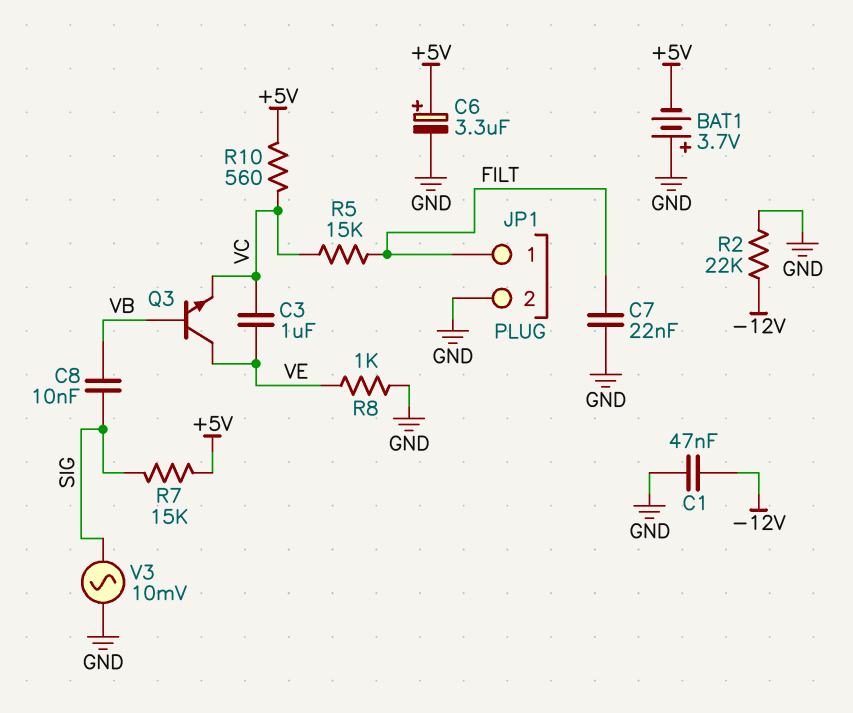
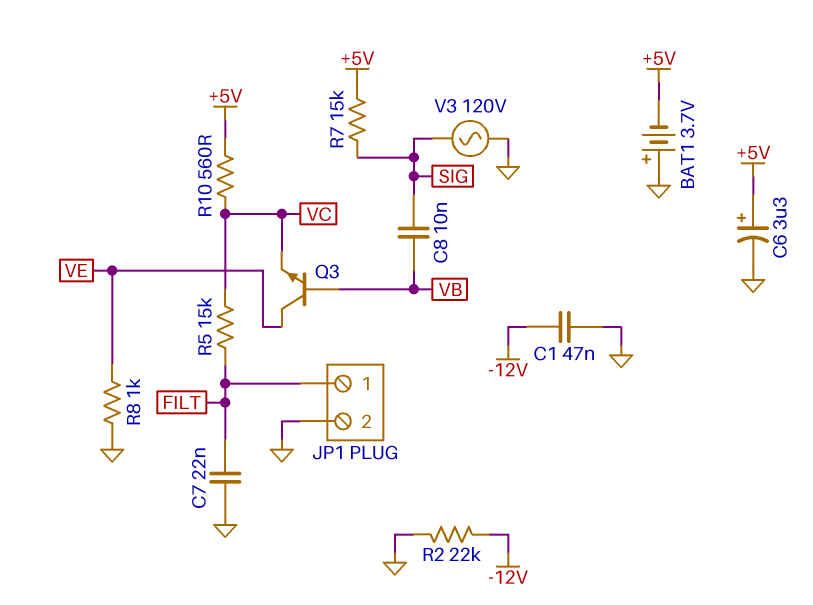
C3: 1uF (VC, VE) -> none
V3: AC 10mV (GND, SIG) -> AC 120V (GND, SIG)

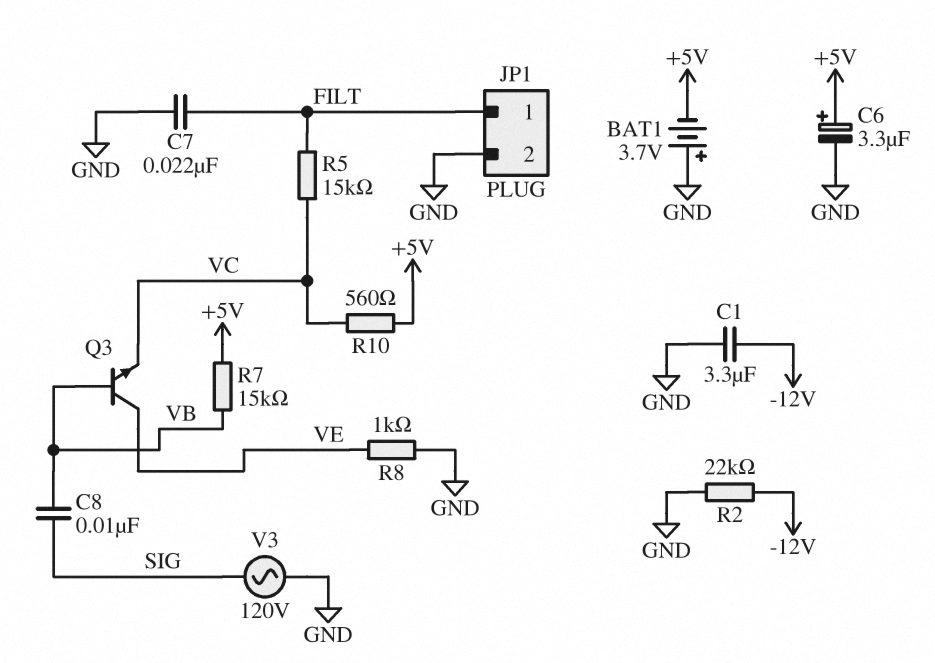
C1: 47nF (-12V, GND) -> 3.3uF (-12V, GND)
R7: 15k (+5V, SIG) -> 15k (+5V, VB)

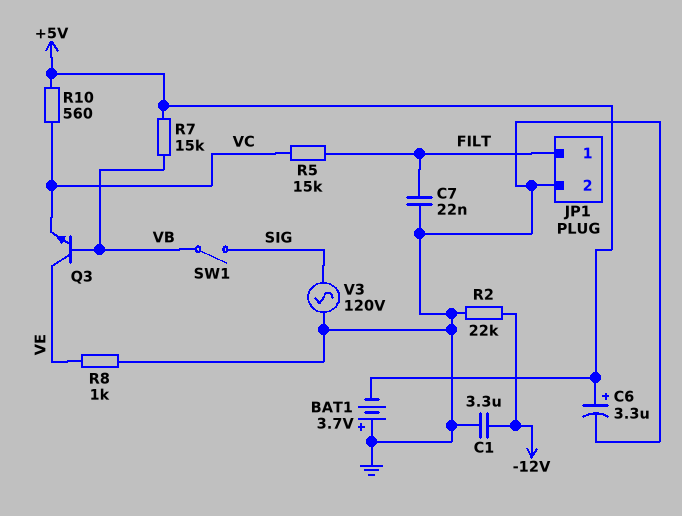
C8: 10nF (SIG, VB) -> none
SW1: none -> switch (SIG, VB)

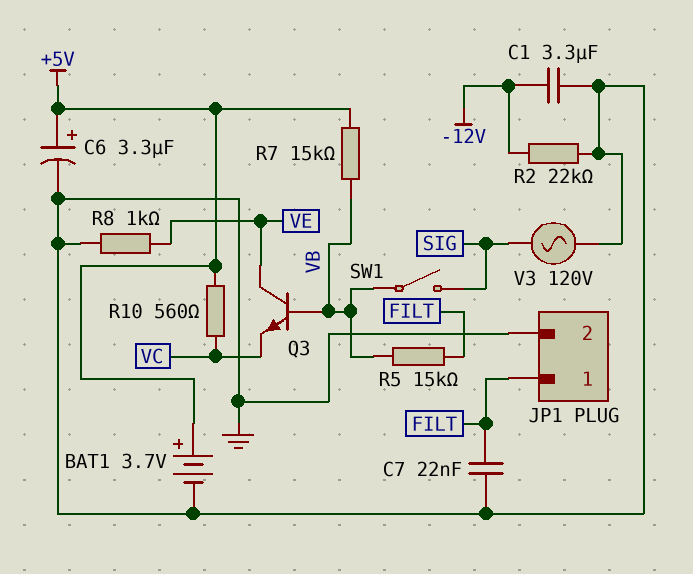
BAT1: 3.7V (plus GND, minus +5V) -> 3.7V (plus +5V, minus GND)
R5: 15k (FILT, VC) -> 15k (FILT, VB)

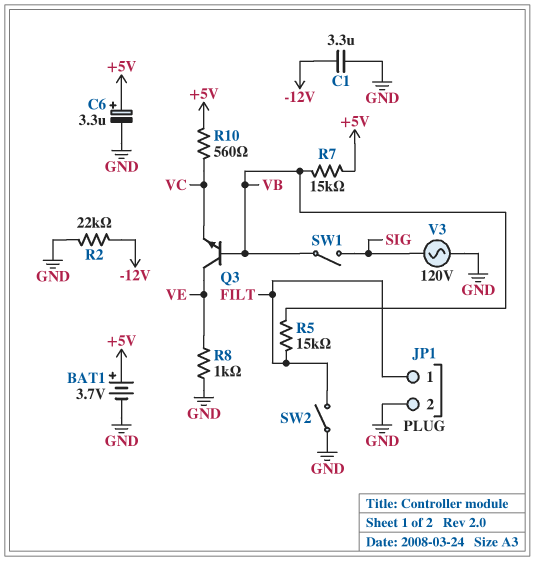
C7: 22nF (FILT, GND) -> none
SW2: none -> switch (FILT, GND)

